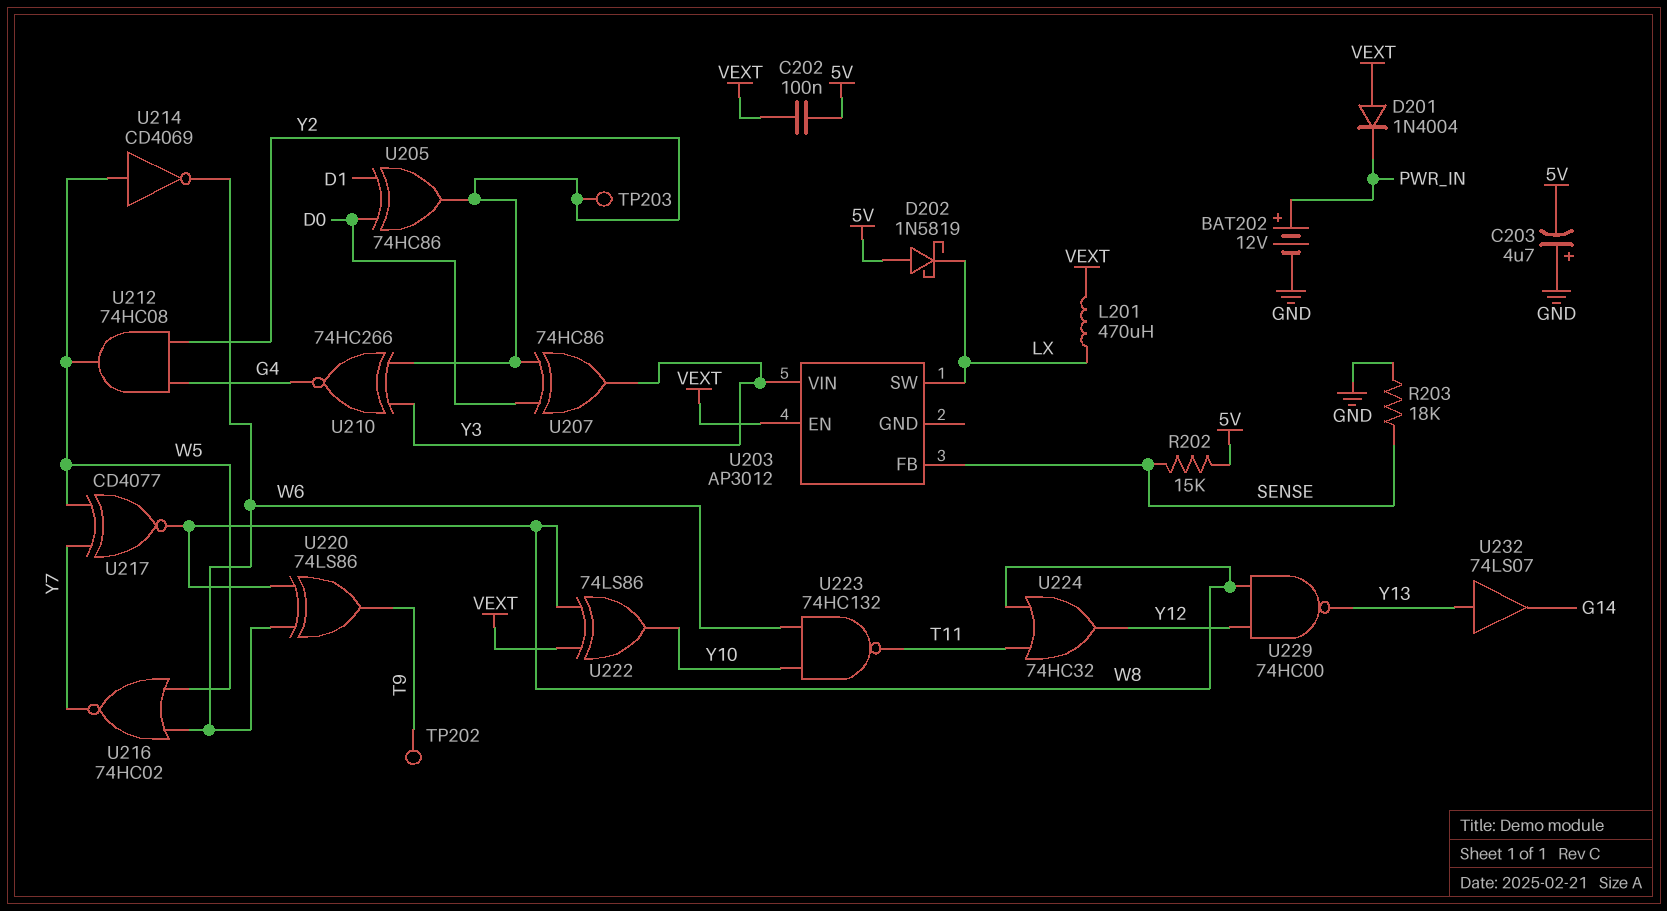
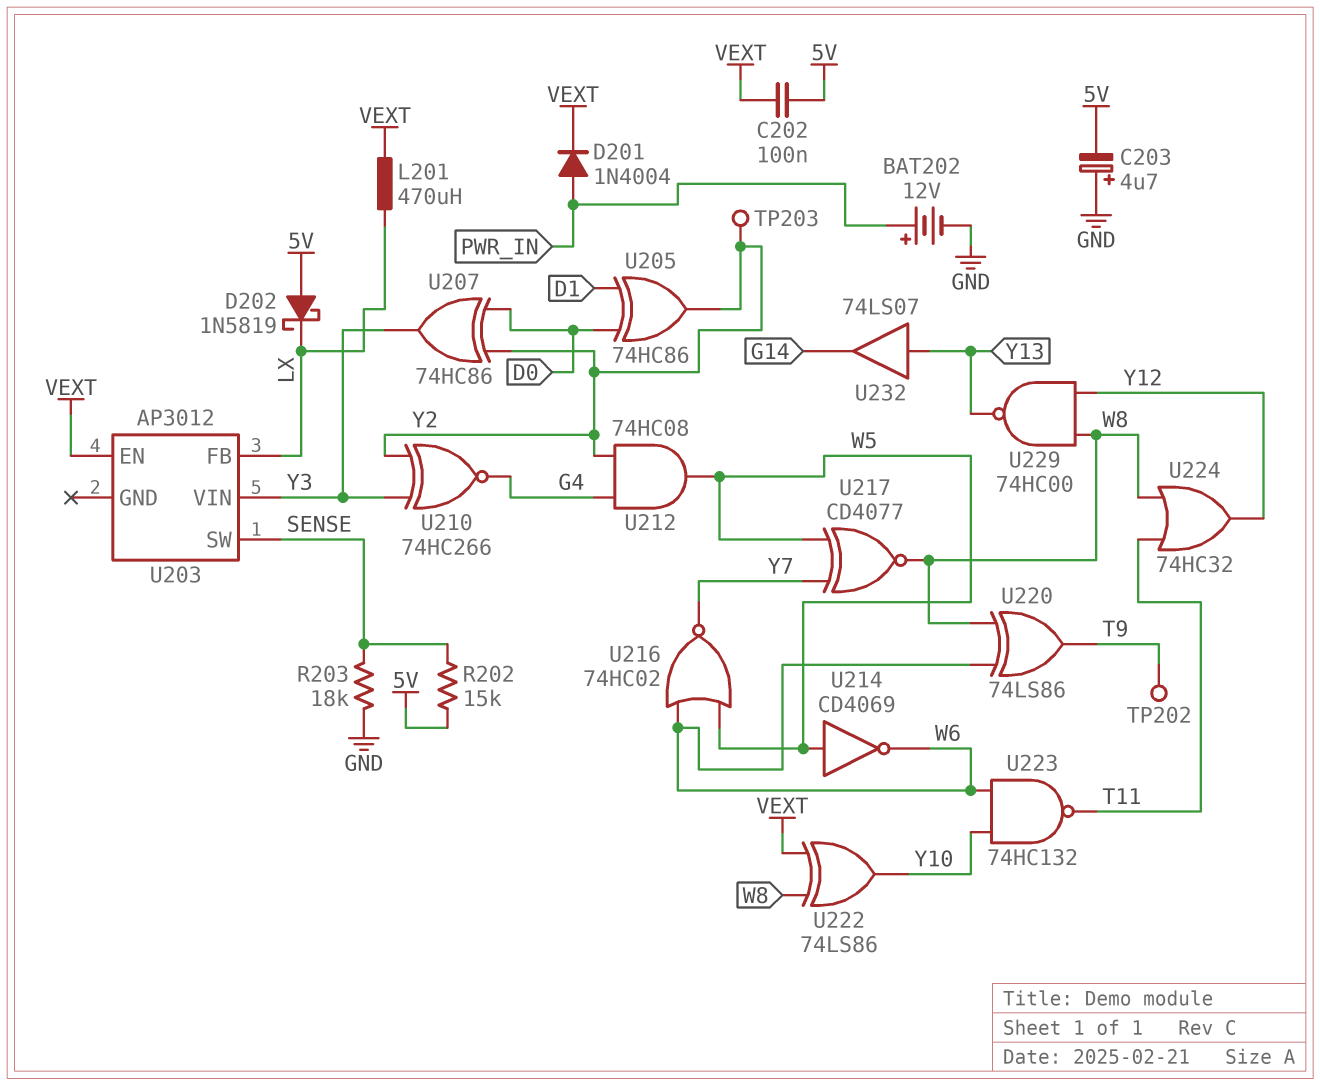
D201: diode 1N4004 (A VEXT, K PWR_IN) -> diode 1N4004 (A PWR_IN, K VEXT)
U203 pin FB: SENSE -> LX
U203 pin SW: LX -> SENSE

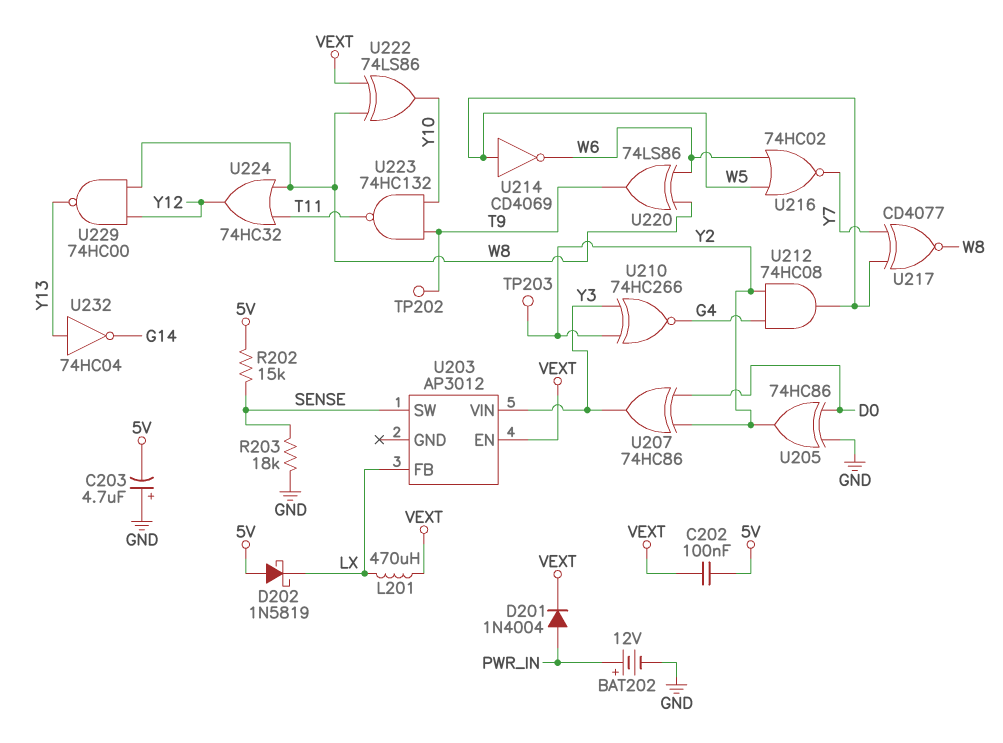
U205: XOR 74HC86 (in D0, in D1, out Y2) -> XOR 74HC86 (in D0, in GND, out Y2)
U223: NAND 74HC132 (in W6, in Y10, out T11) -> NAND 74HC132 (in T9, in Y10, out T11)
U232: buffer 74LS07 (in Y13, out G14) -> NOT 74HC04 (in Y13, out G14)

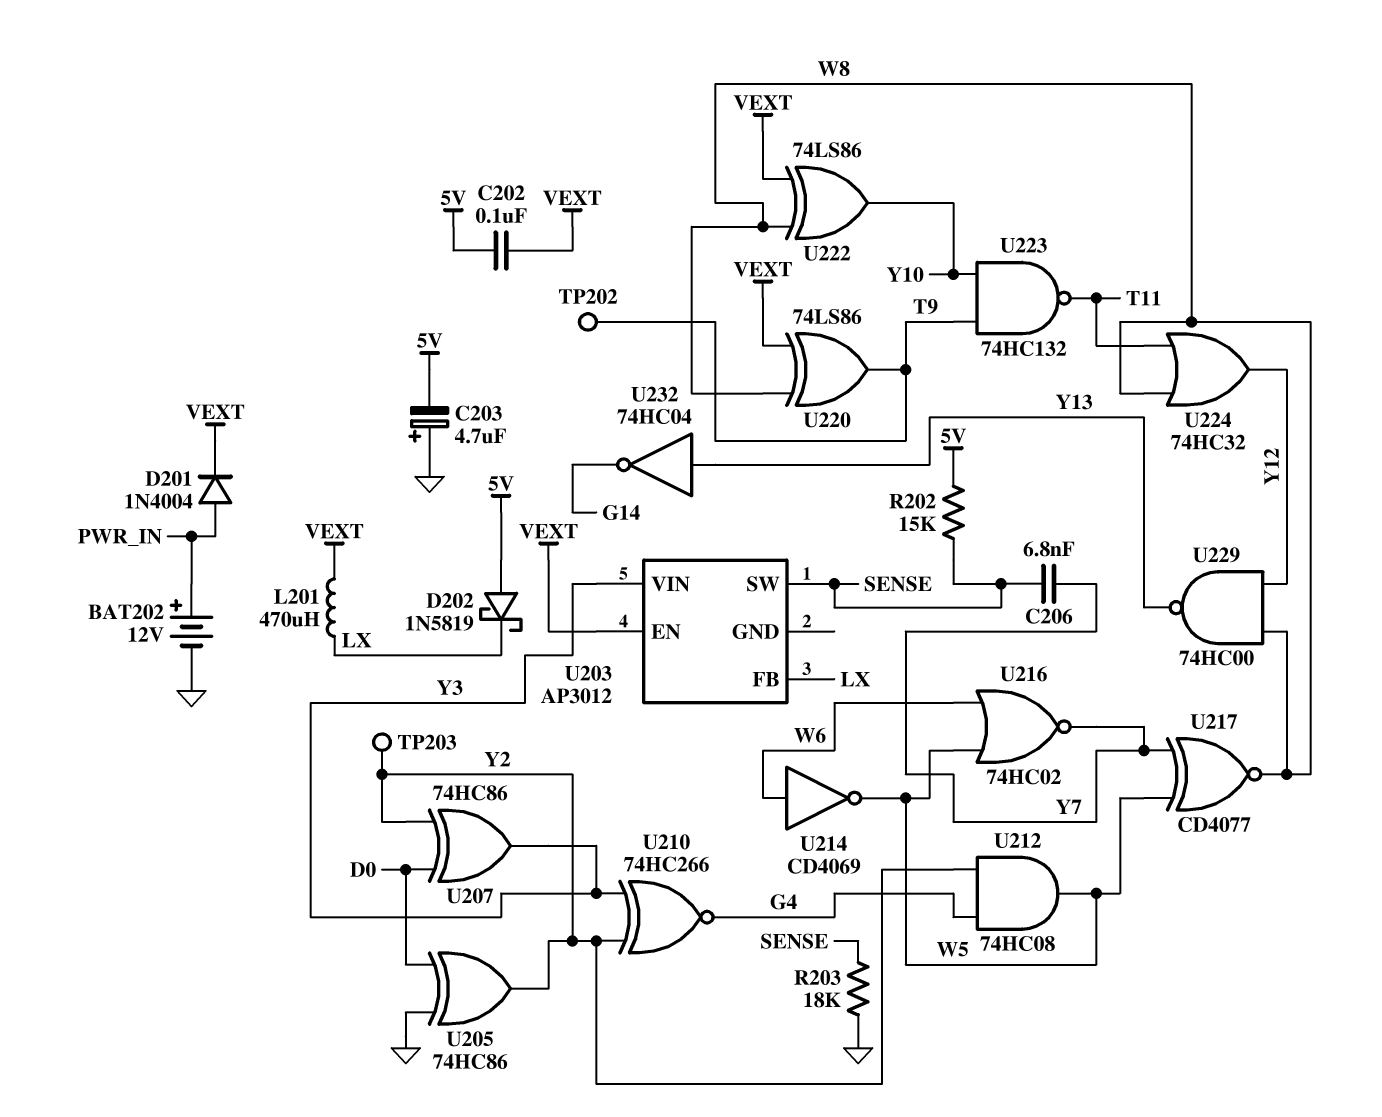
C206: none -> 6.8nF (SENSE, Y7)
U214: NOT CD4069 (in W5, out W6) -> NOT CD4069 (in W6, out W5)
U220: XOR 74LS86 (in W6, in W8, out T9) -> XOR 74LS86 (in VEXT, in W8, out T9)

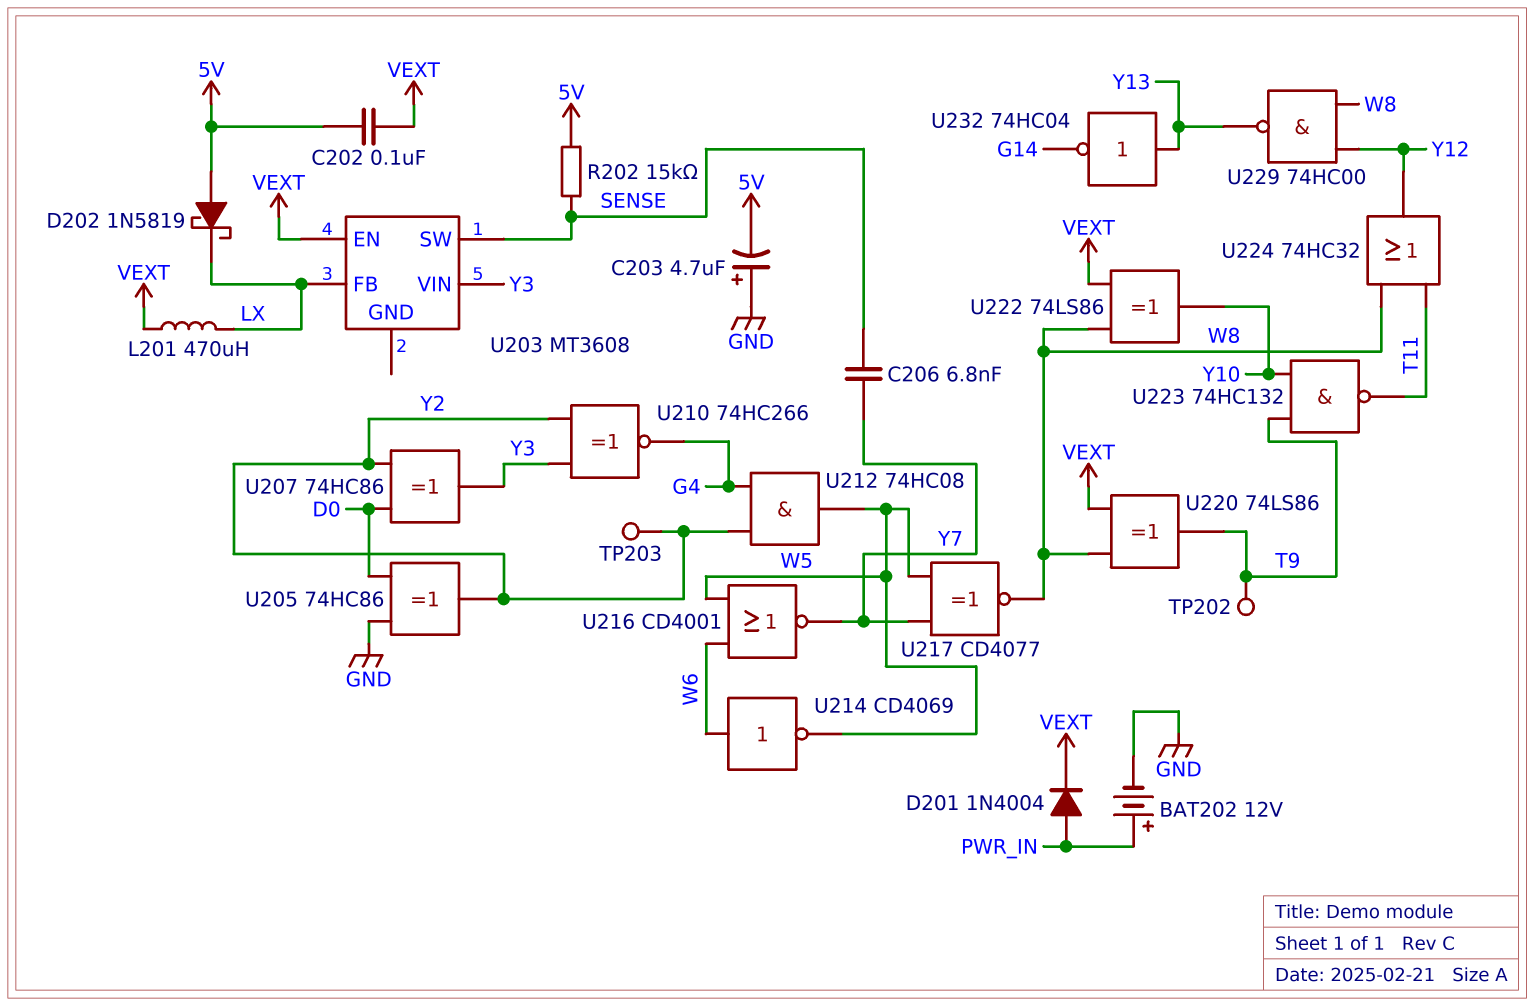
R203: 18k (GND, SENSE) -> none
U203: AP3012 -> MT3608
U216: NOR 74HC02 (in W5, in W6, out Y7) -> NOR CD4001 (in W5, in W6, out Y7)

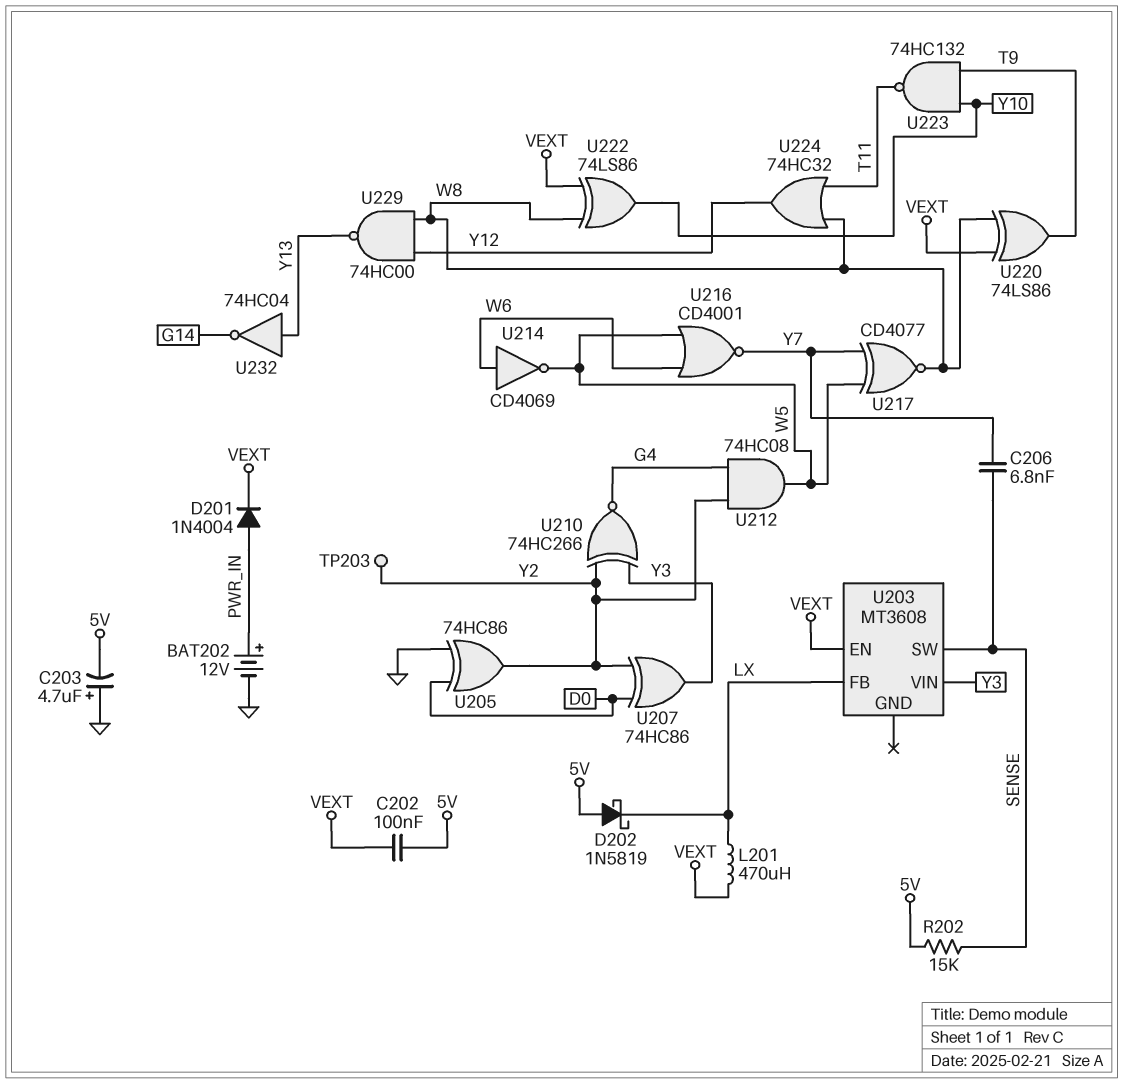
TP202: test point (T9) -> none

